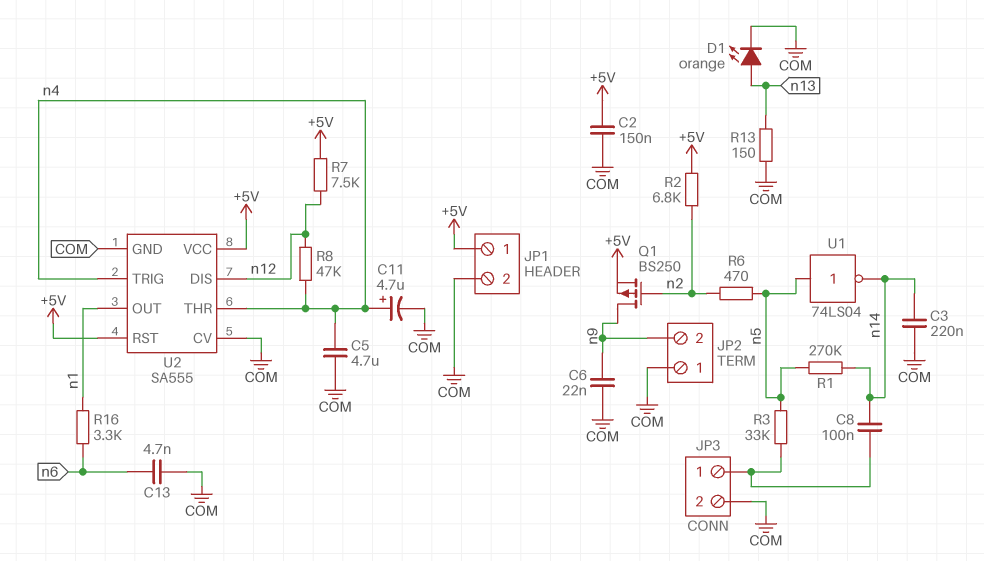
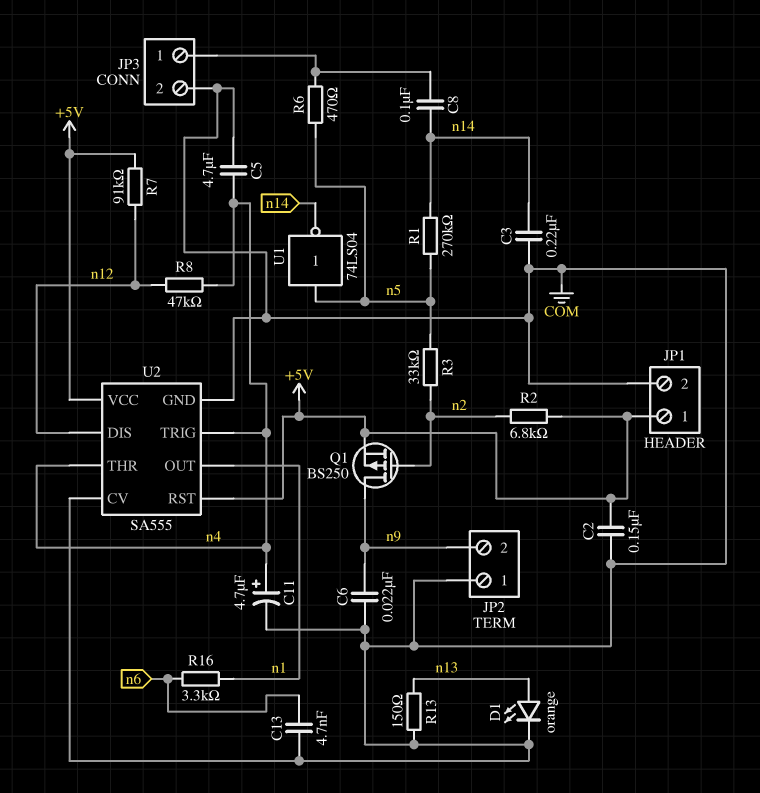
R3: 33k (JP3/1, n5) -> 33k (n2, n5)
R6: 470 (n2, n5) -> 470 (JP3/1, n5)
R7: 7.5k (+5V, n12) -> 91k (+5V, n12)

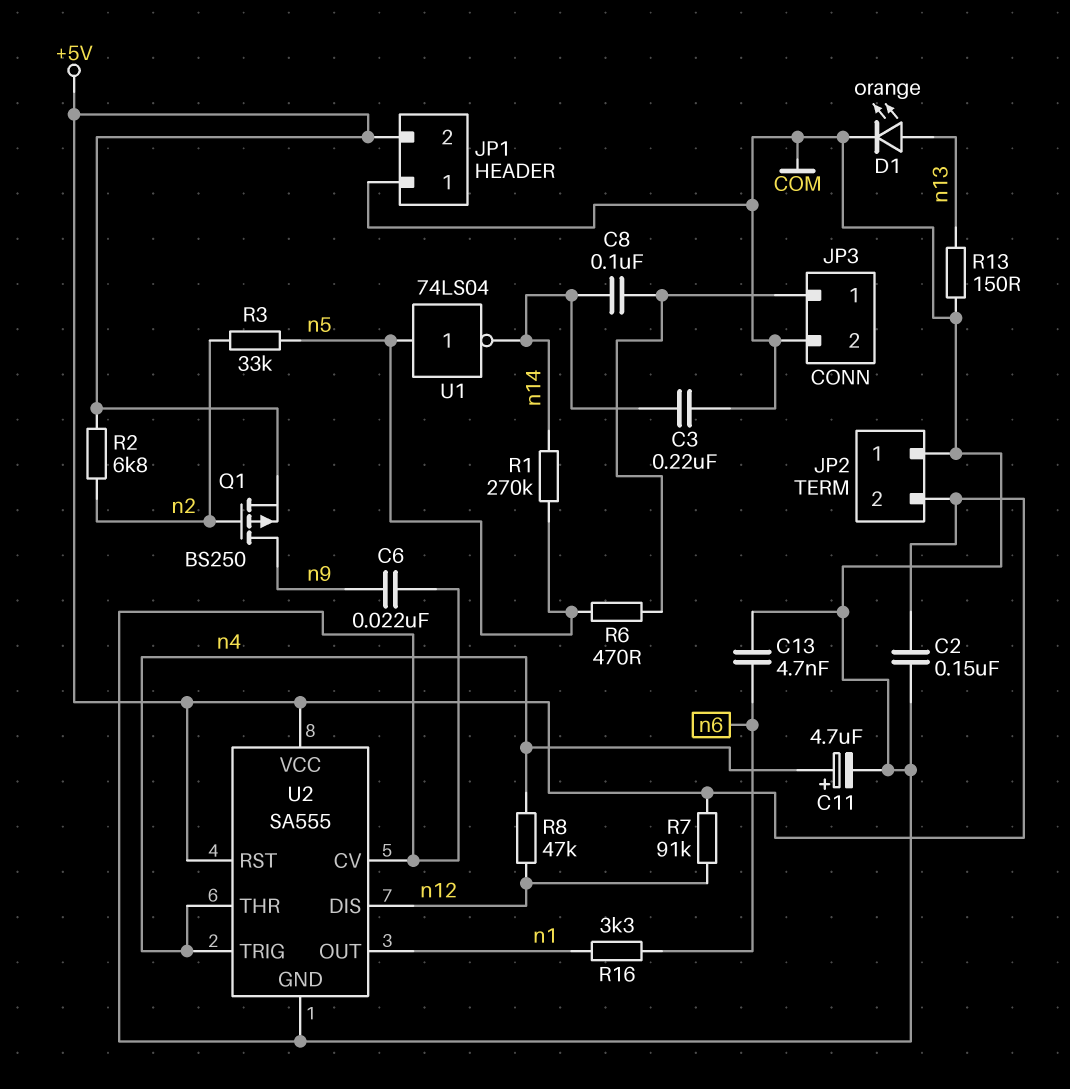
C5: 4.7uF (COM, n4) -> none
JP1 pin 1: +5V -> COM
JP1 pin 2: COM -> +5V
JP2 pin 2: n9 -> +5V

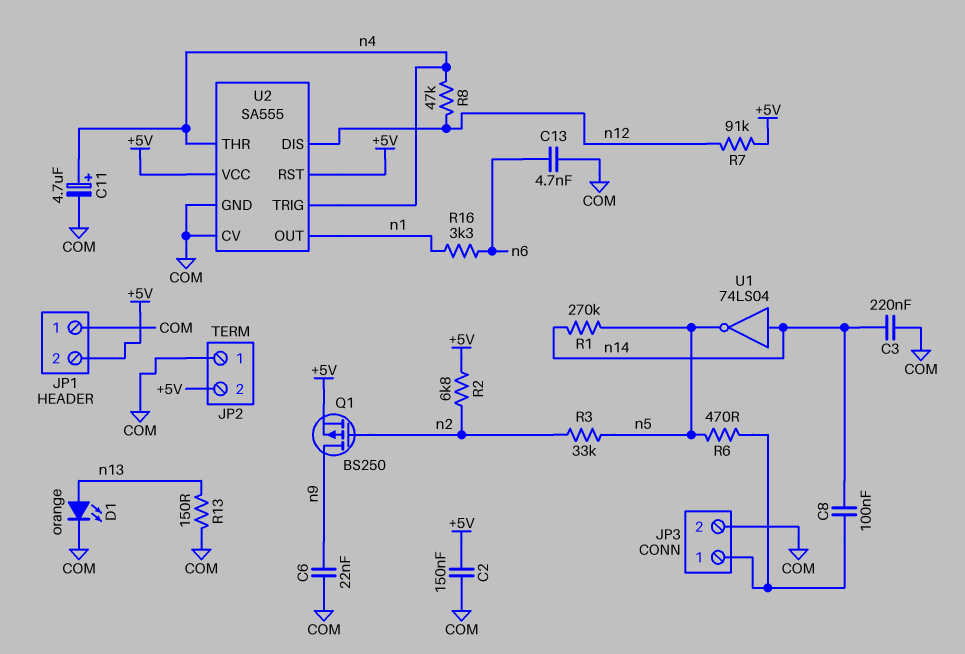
U1: NOT 74LS04 (in n5, out n14) -> NOT 74LS04 (in n14, out n5)

